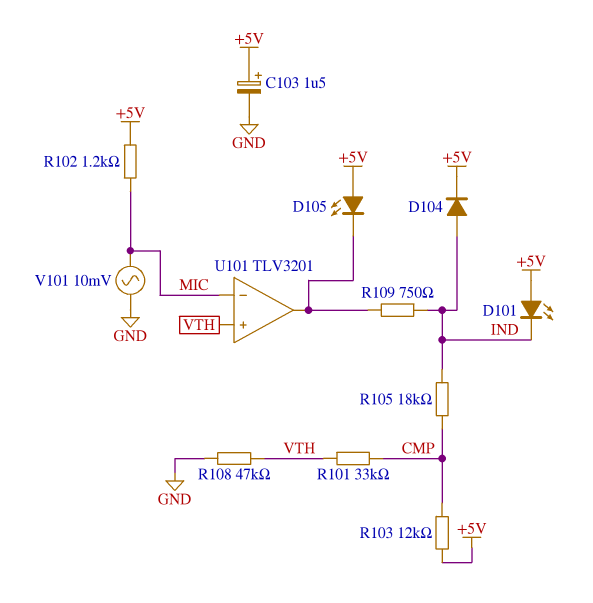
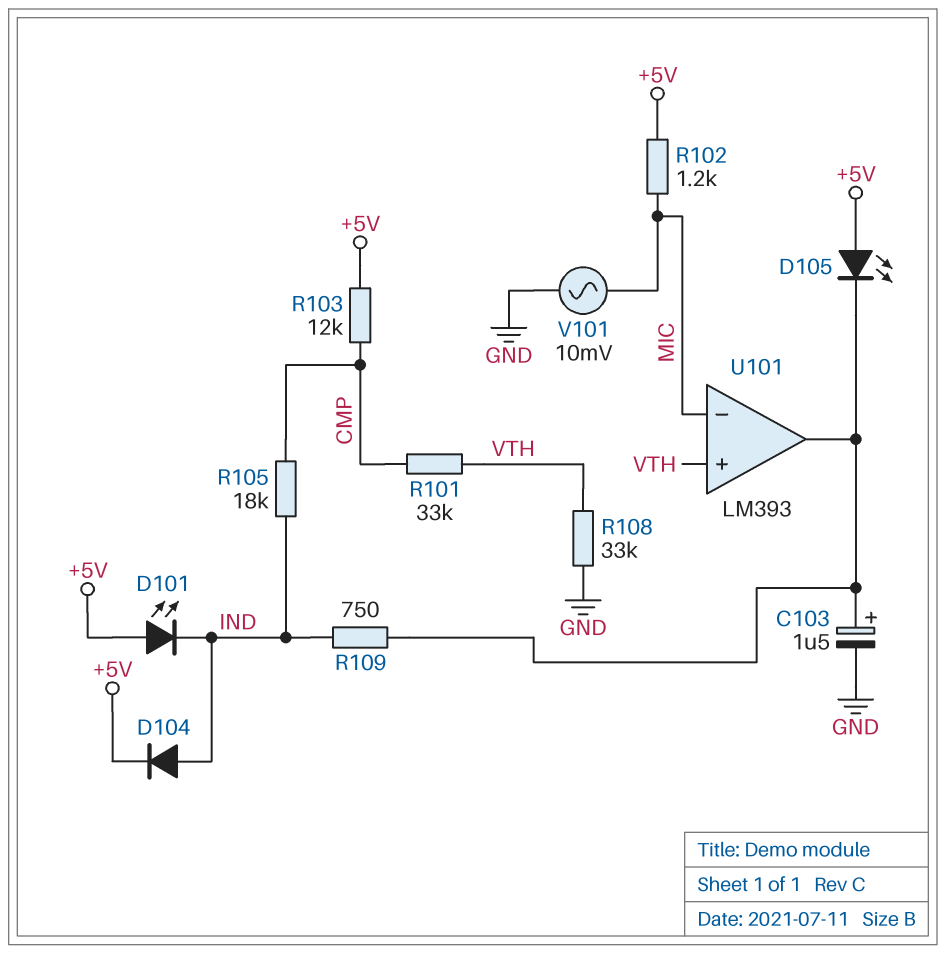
C103: 1.5uF (plus +5V, minus GND) -> 1.5uF (plus U101/out, minus GND)
R108: 47k (GND, VTH) -> 33k (GND, VTH)
U101: TLV3201 -> LM393

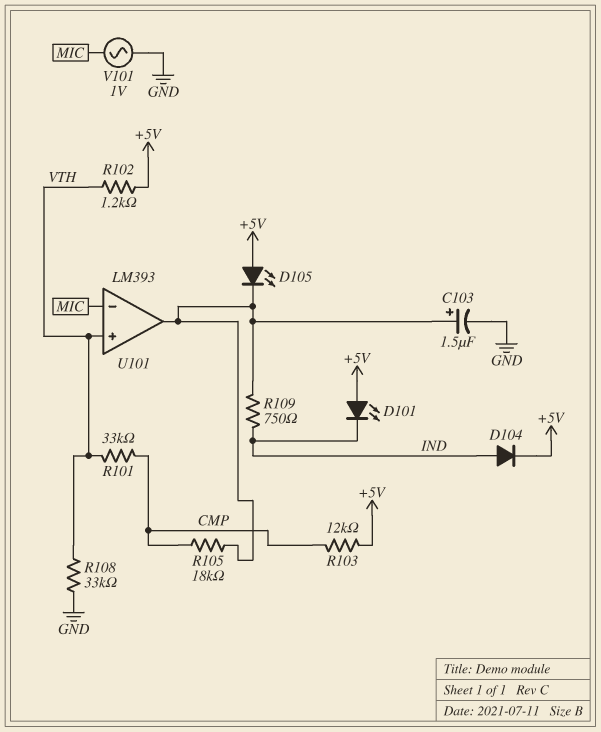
R102: 1.2k (+5V, MIC) -> 1.2k (+5V, VTH)
R105: 18k (CMP, IND) -> 18k (CMP, U101/out)
V101: AC 10mV (GND, MIC) -> AC 1V (GND, MIC)

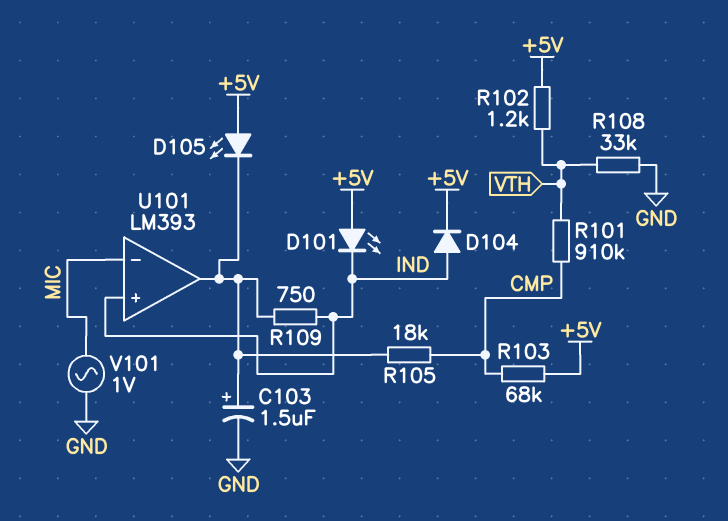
R101: 33k (CMP, VTH) -> 910k (CMP, VTH)
R103: 12k (+5V, CMP) -> 68k (+5V, CMP)
U101 pin in+: VTH -> IND

